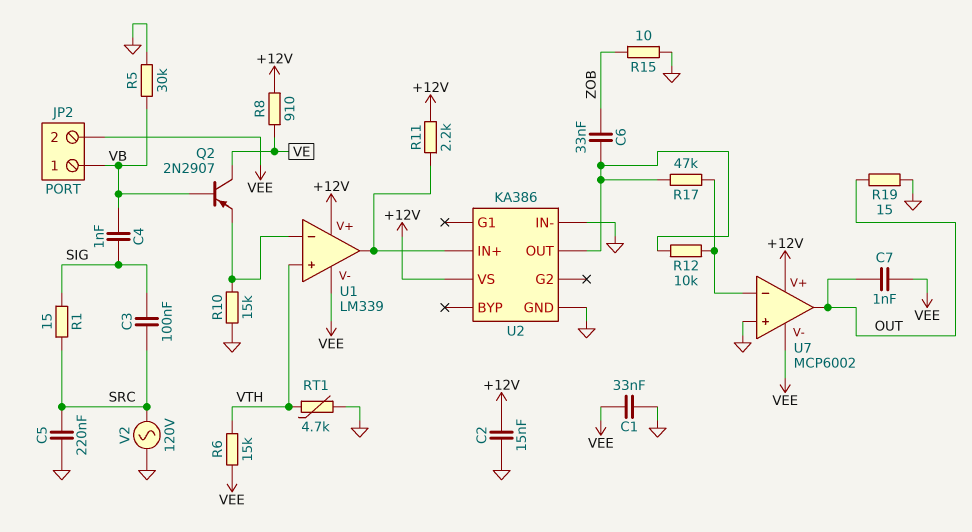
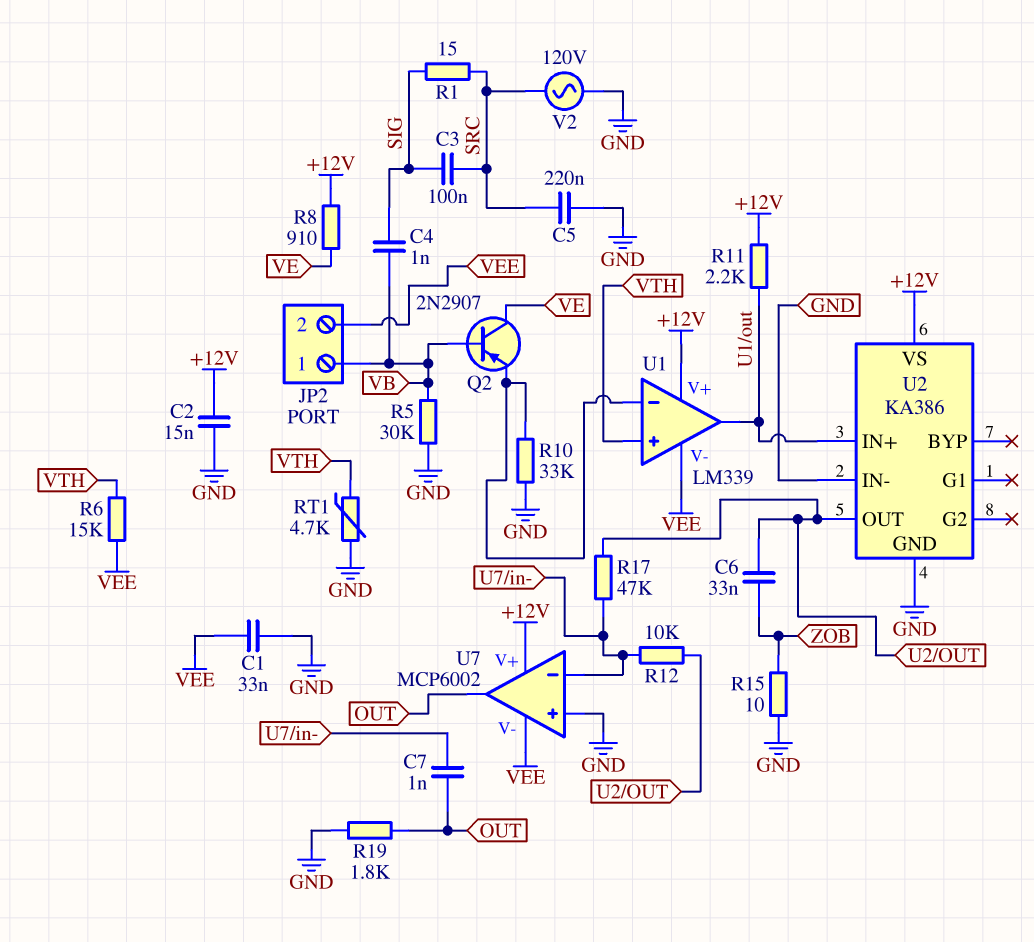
C7: 1nF (OUT, VEE) -> 1nF (OUT, U7/in-)
R10: 15k (GND, U1/in-) -> 33k (GND, U1/in-)
R19: 15 (GND, OUT) -> 1.8k (GND, OUT)

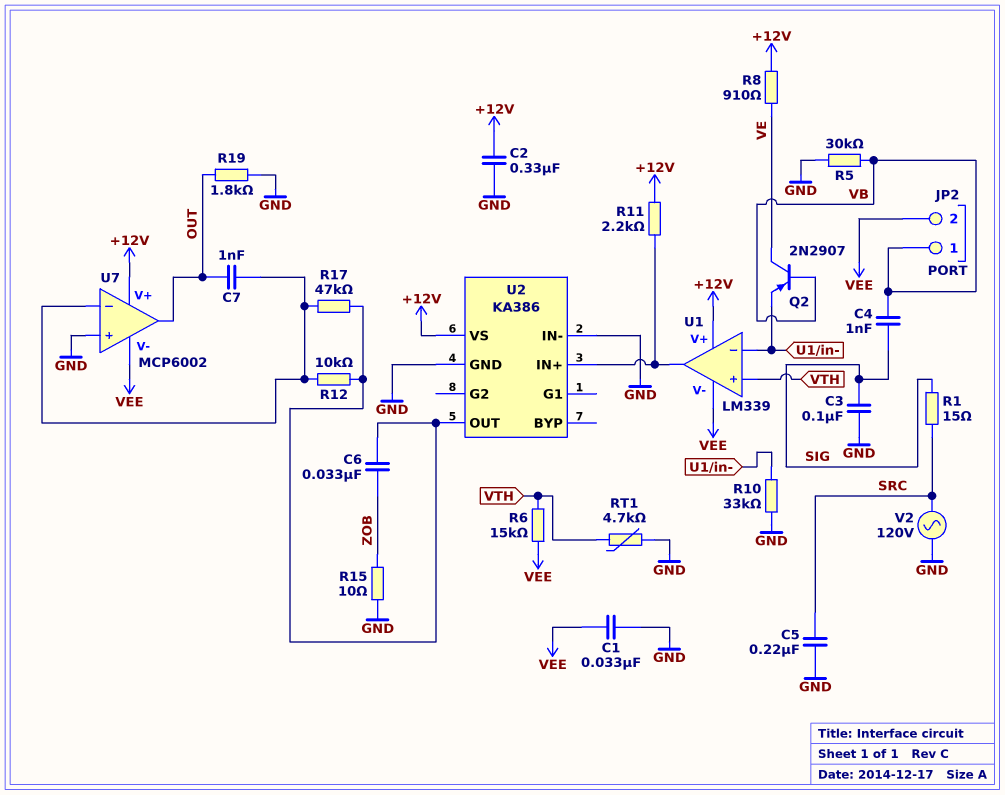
C2: 15nF (+12V, GND) -> 330nF (+12V, GND)
C3: 100nF (SIG, SRC) -> 100nF (GND, SIG)

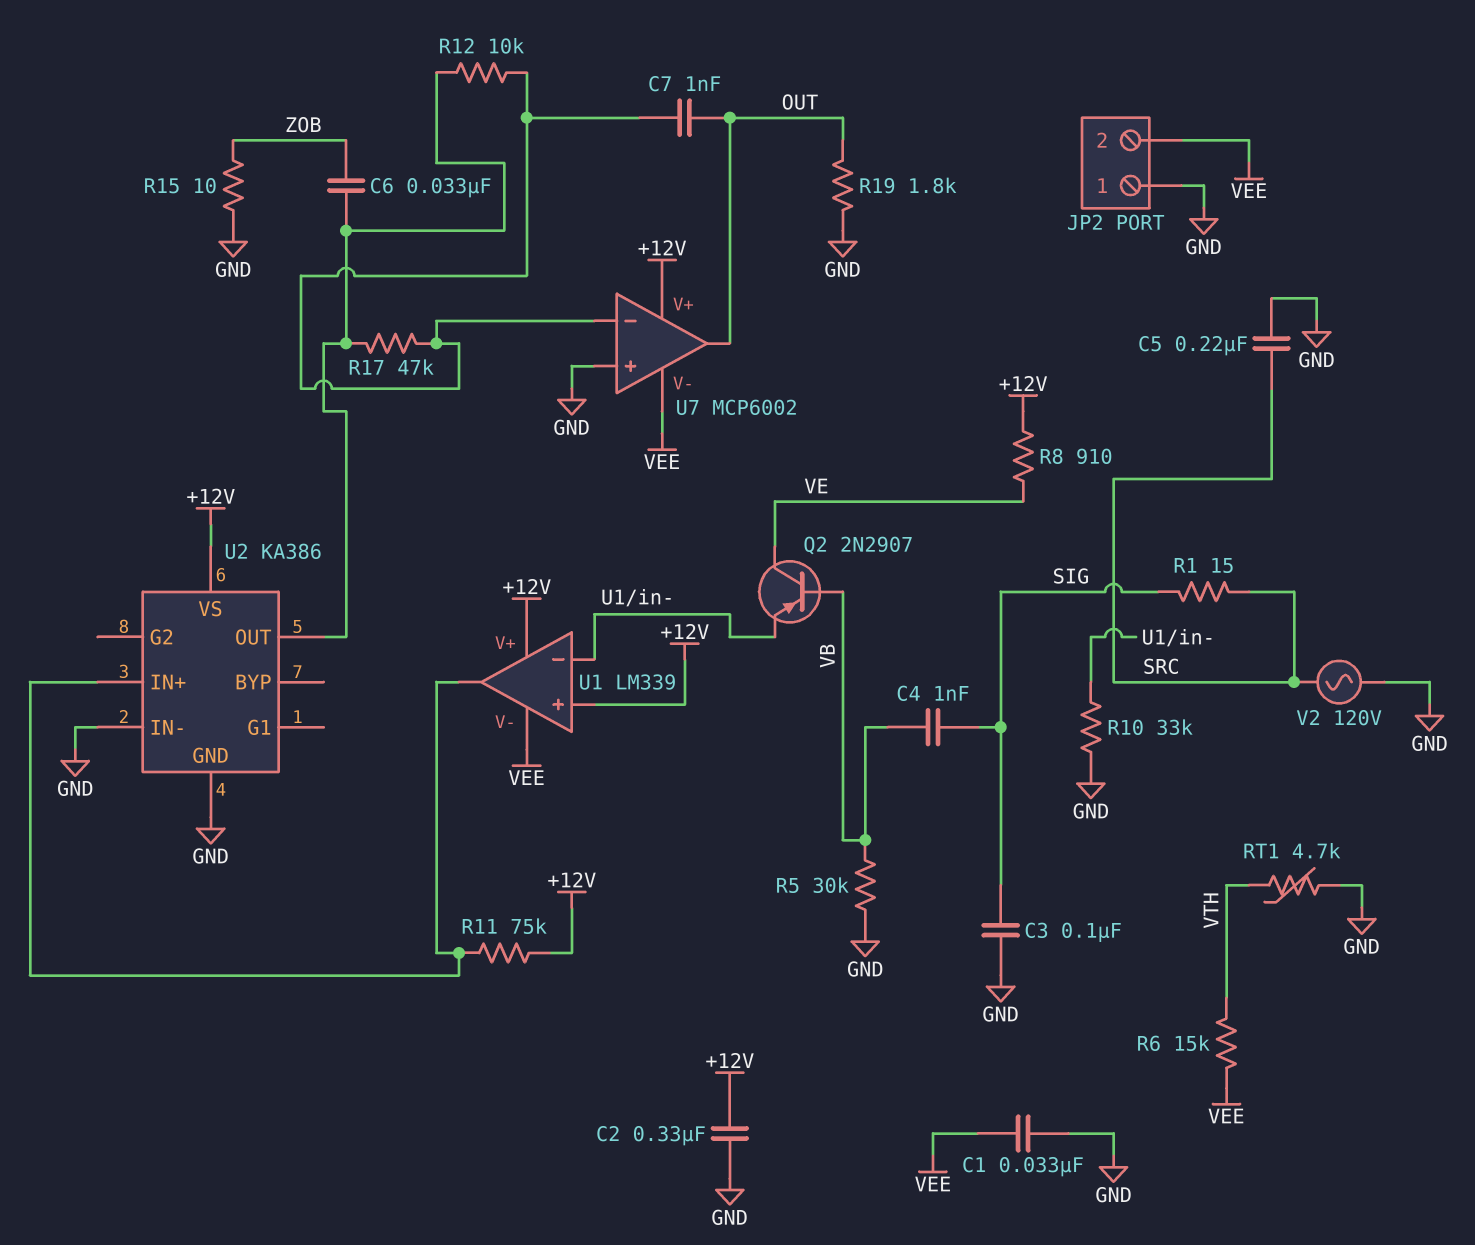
JP2 pin 1: VB -> GND
R11: 2.2k (+12V, U1/out) -> 75k (+12V, U1/out)
U1 pin in+: VTH -> +12V

